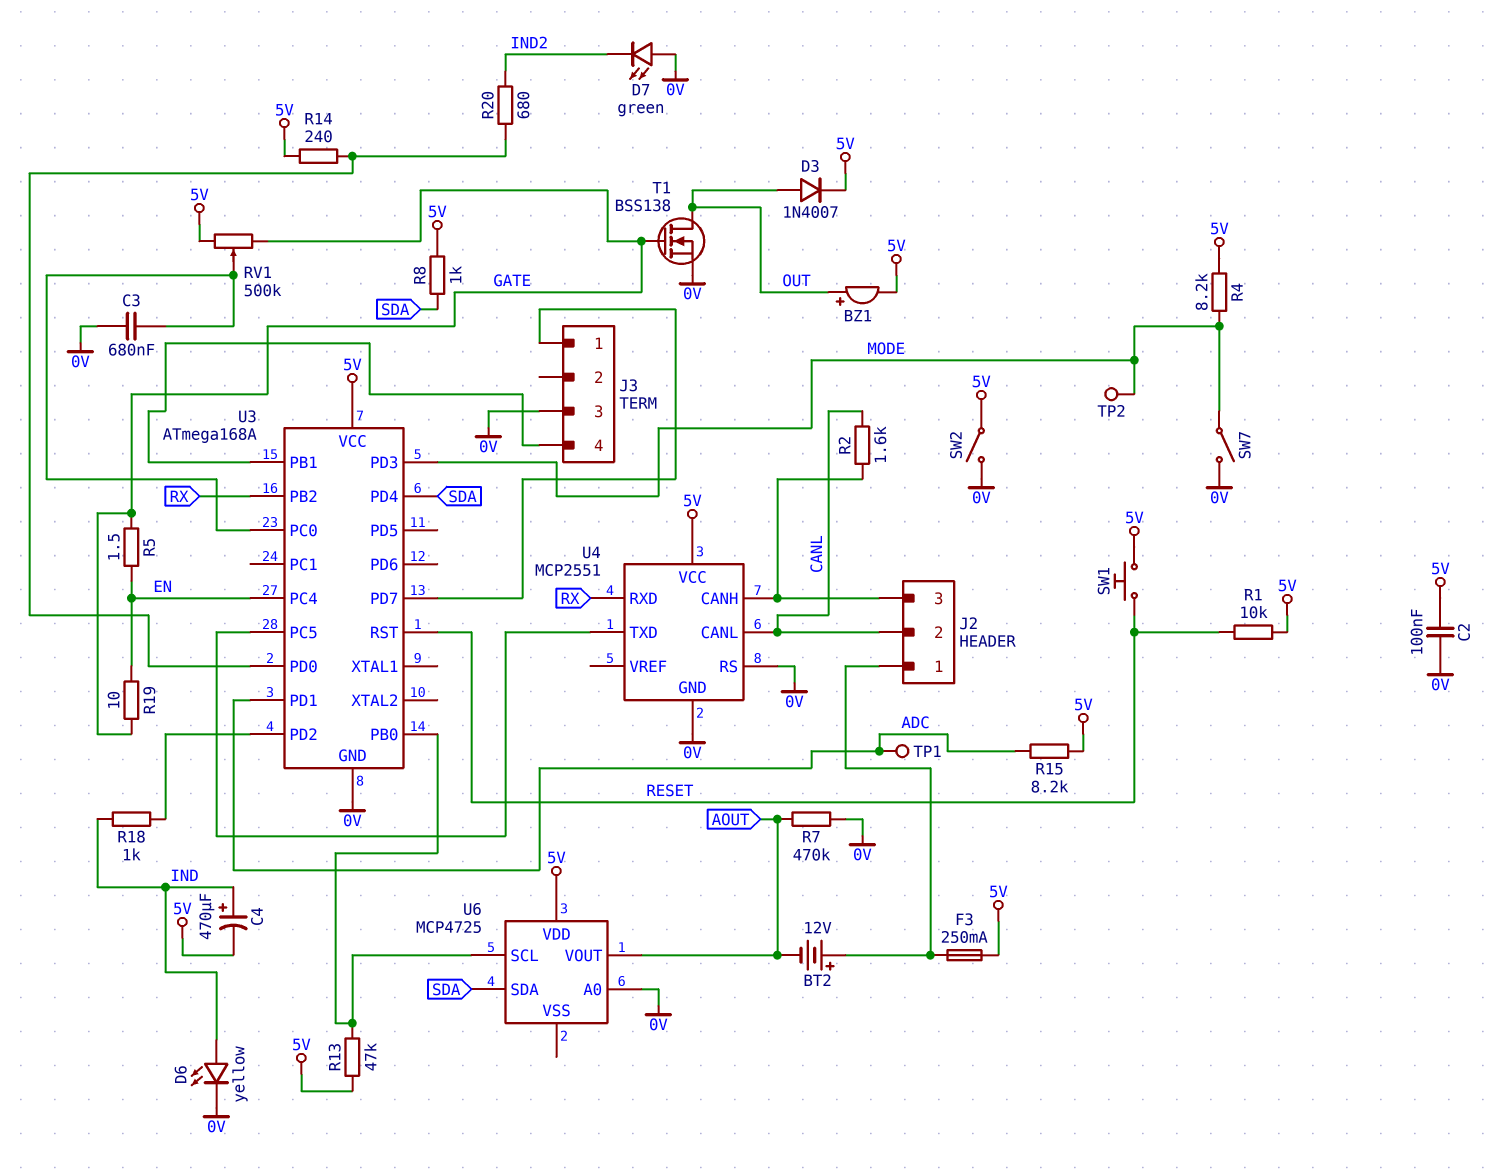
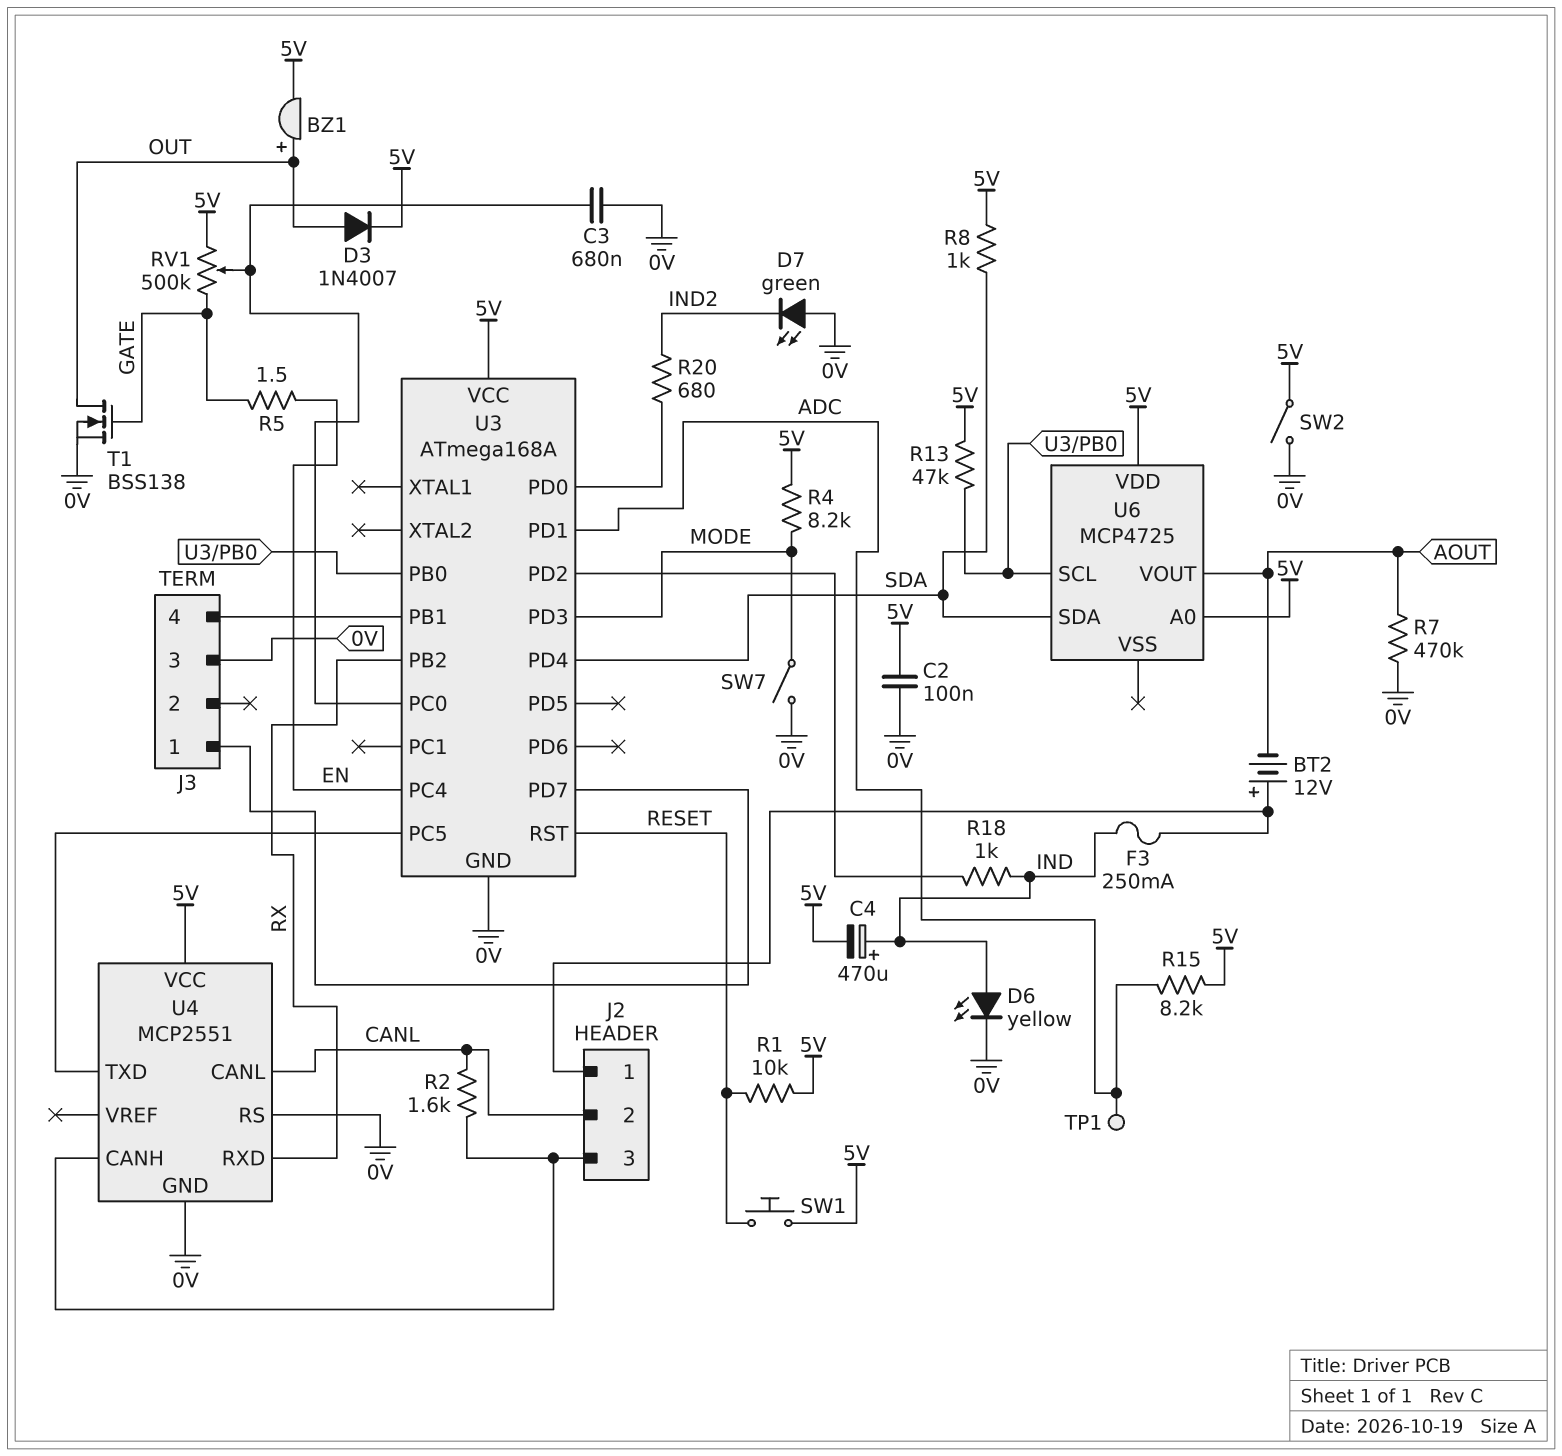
F3: 250mA (5V, J2/1) -> 250mA (IND, J2/1)
R14: 240 (5V, U3/PD0) -> none
R19: 10 (EN, GATE) -> none
TP2: test point (MODE) -> none
U6 pin A0: 0V -> 5V

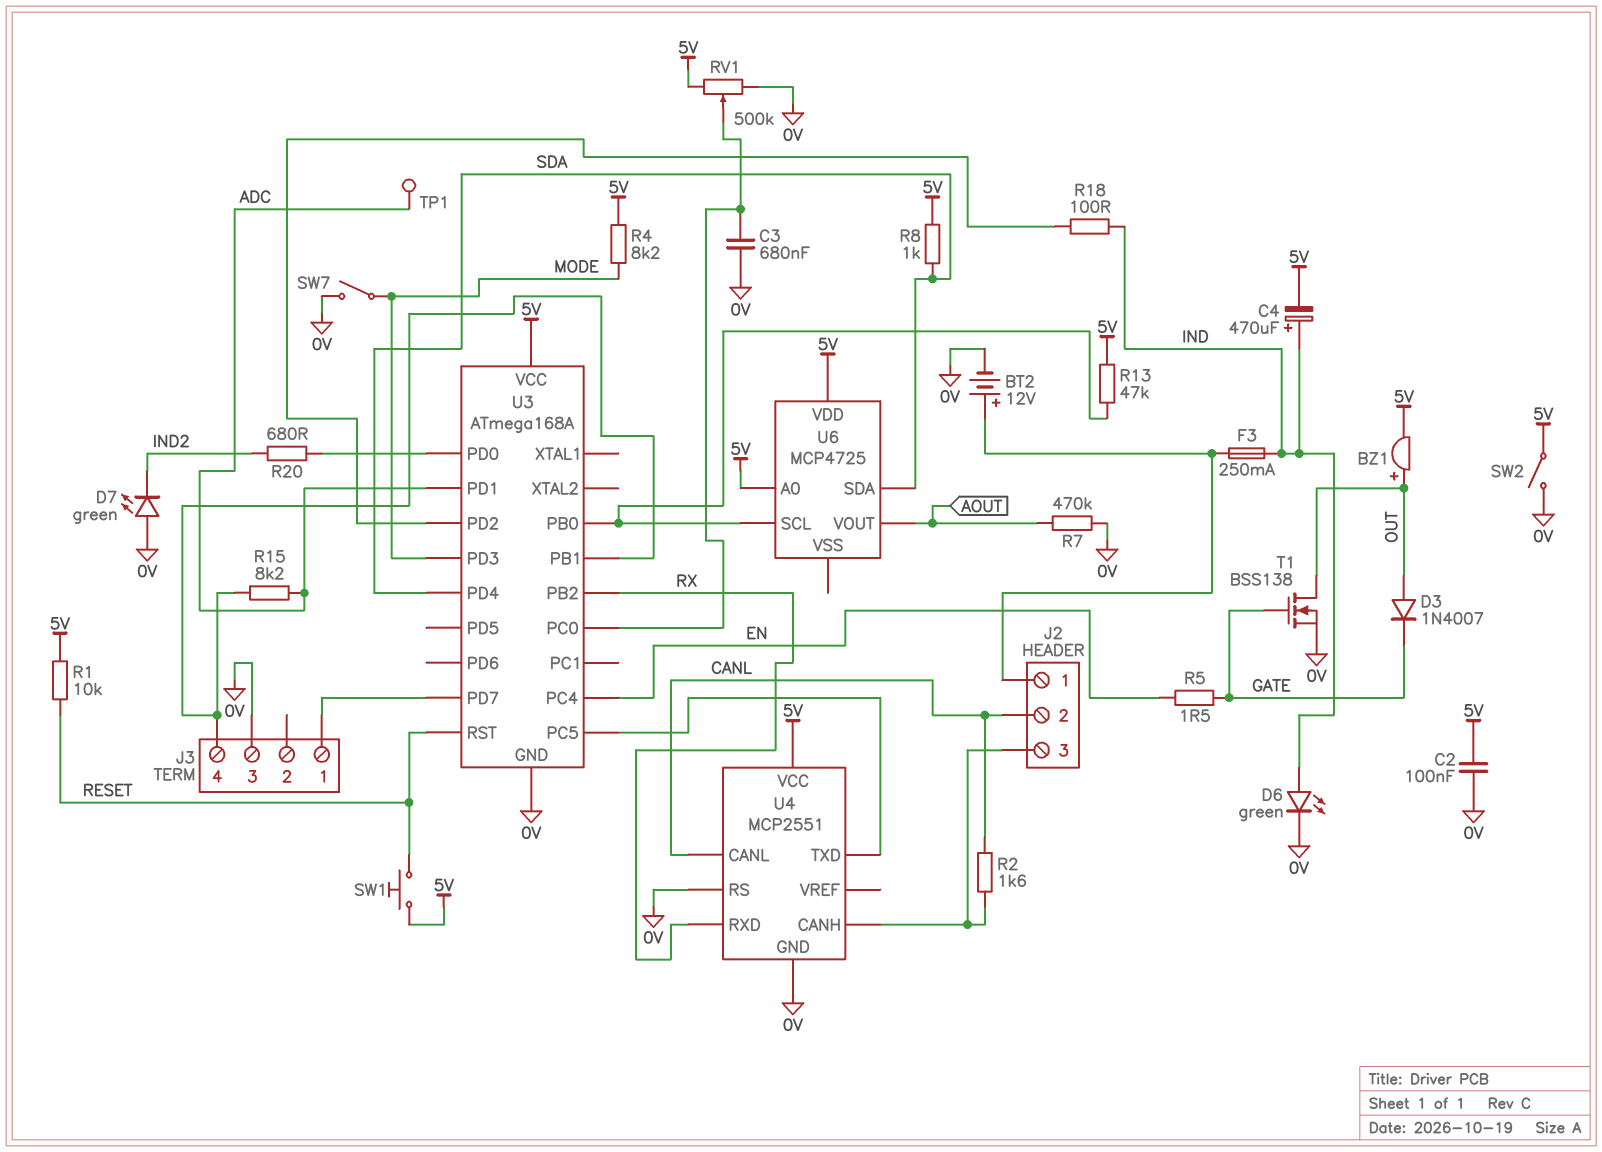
BT2: 12V (plus J2/1, minus AOUT) -> 12V (plus J2/1, minus 0V)
D3: diode 1N4007 (A OUT, K 5V) -> diode 1N4007 (A OUT, K GATE)
D6: LED yellow (A IND, K 0V) -> LED green (A IND, K 0V)
R15: 8.2k (5V, ADC) -> 8.2k (ADC, J3/4)
R18: 1k (IND, U3/PD2) -> 100 (IND, U3/PD2)
RV1: 500k (5V, GATE, wiper U3/PC0) -> 500k (0V, 5V, wiper U3/PC0)

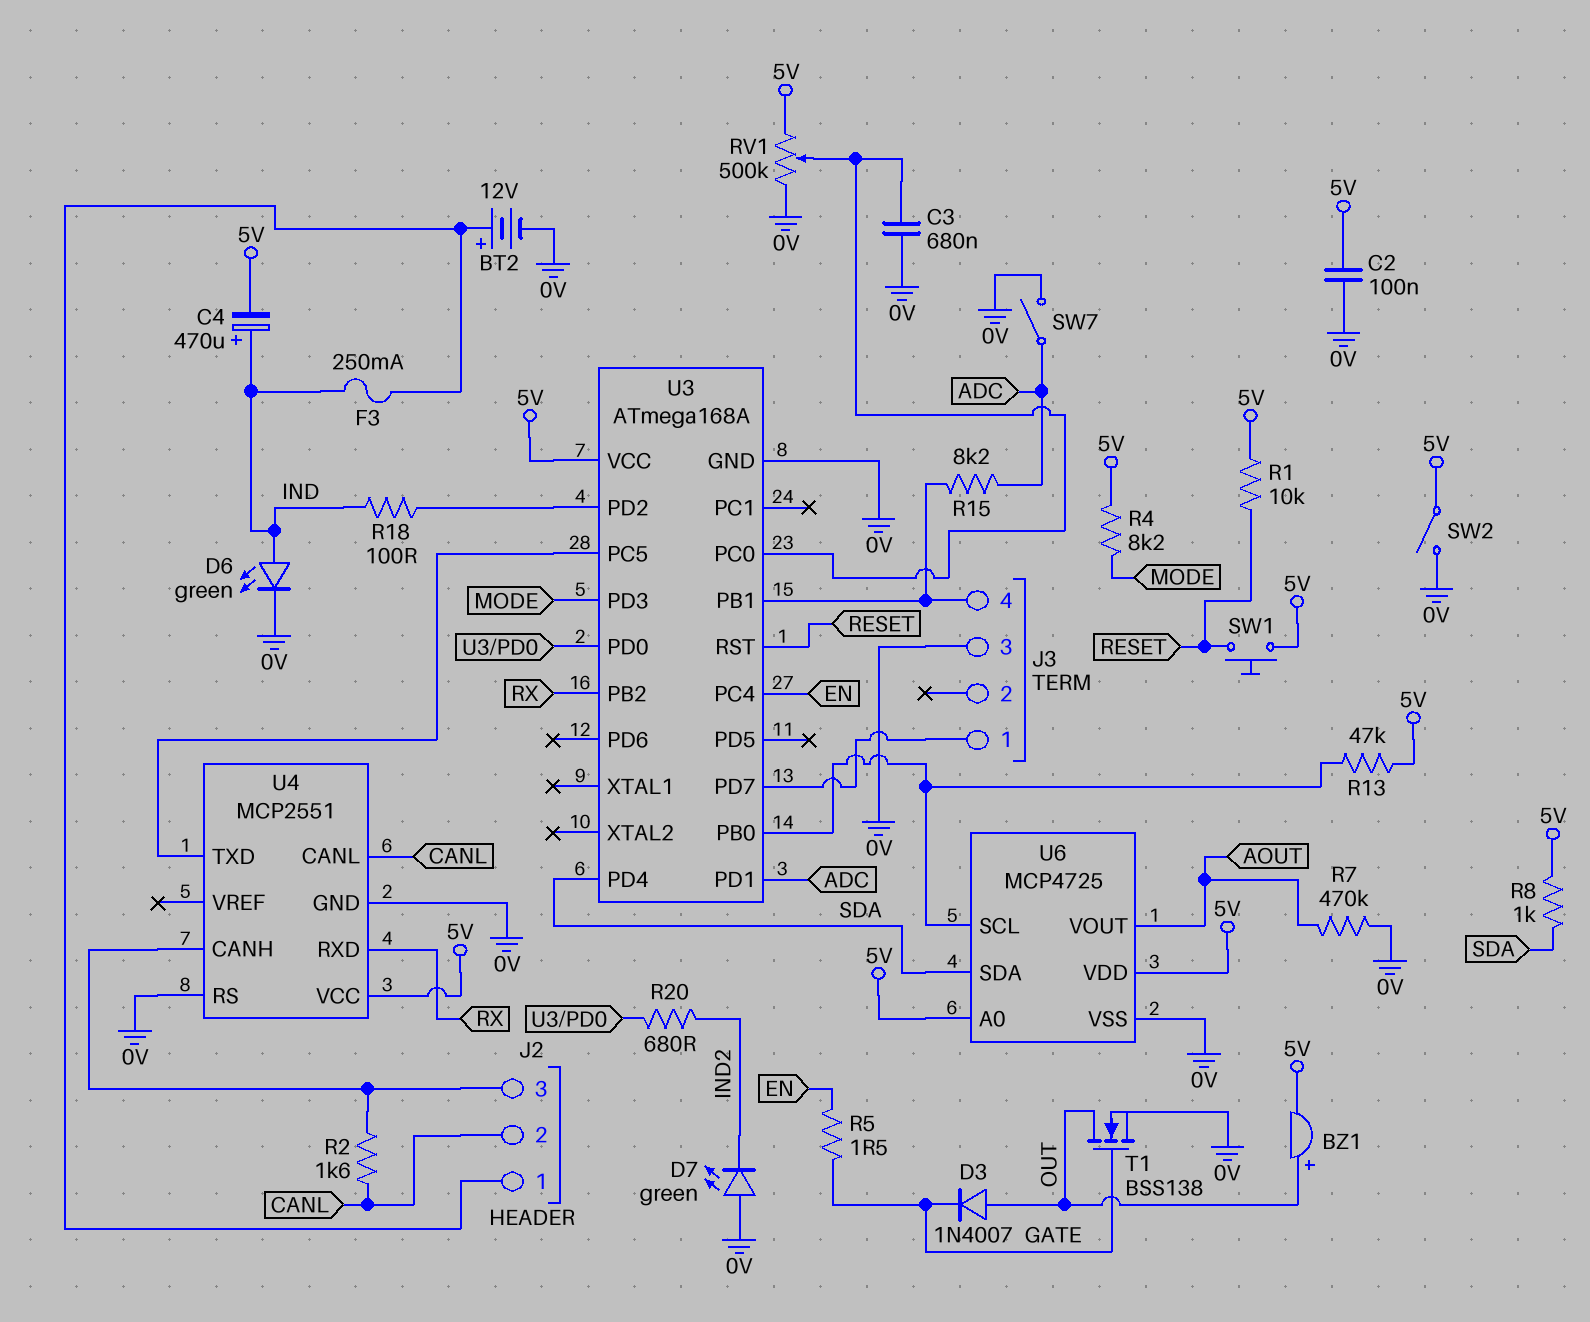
SW7: switch (0V, MODE) -> switch (0V, ADC)
TP1: test point (ADC) -> none
U6 pin VSS: none -> 0V

